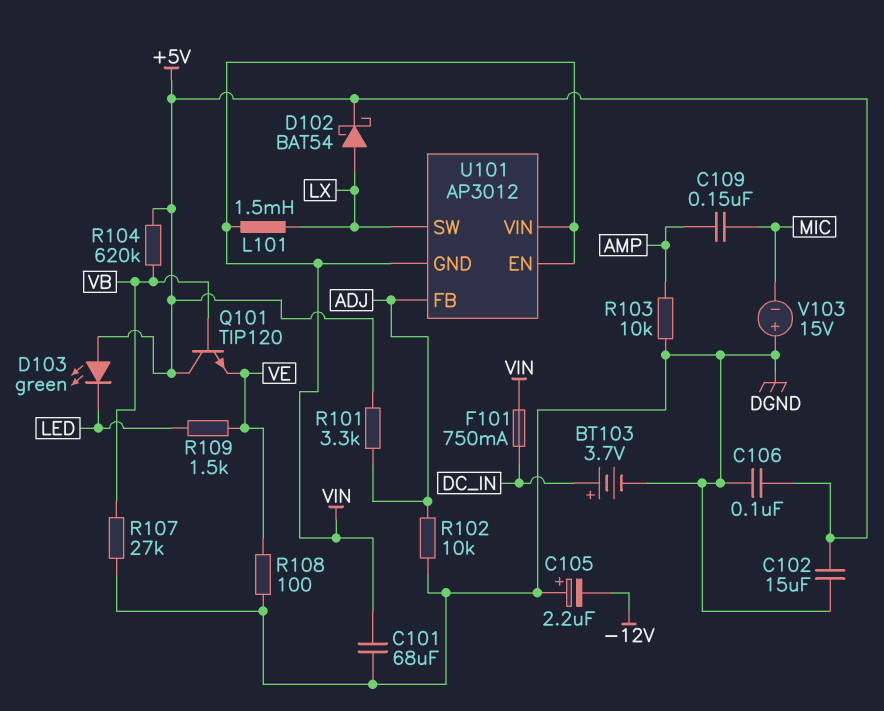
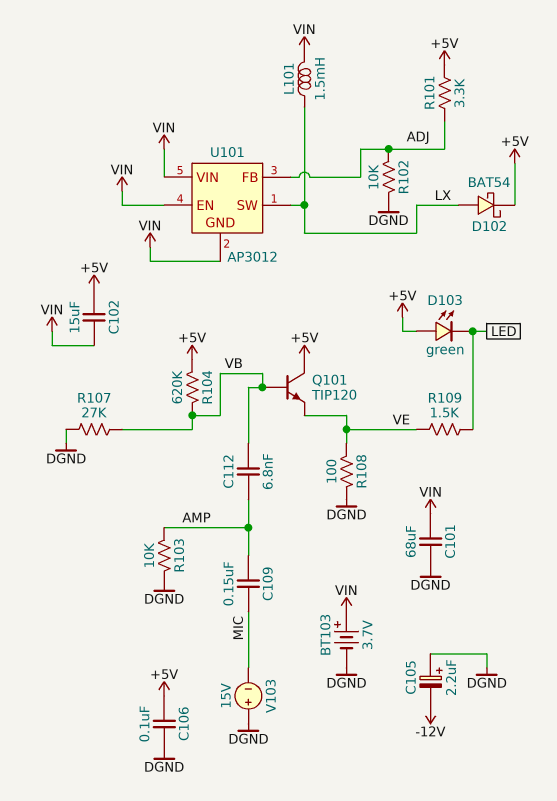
BT103: 3.7V (plus DC_IN, minus DGND) -> 3.7V (plus VIN, minus DGND)
C102: 15uF (+5V, DGND) -> 15uF (+5V, VIN)
C112: none -> 6.8nF (AMP, VB)
F101: 750mA (DC_IN, VIN) -> none

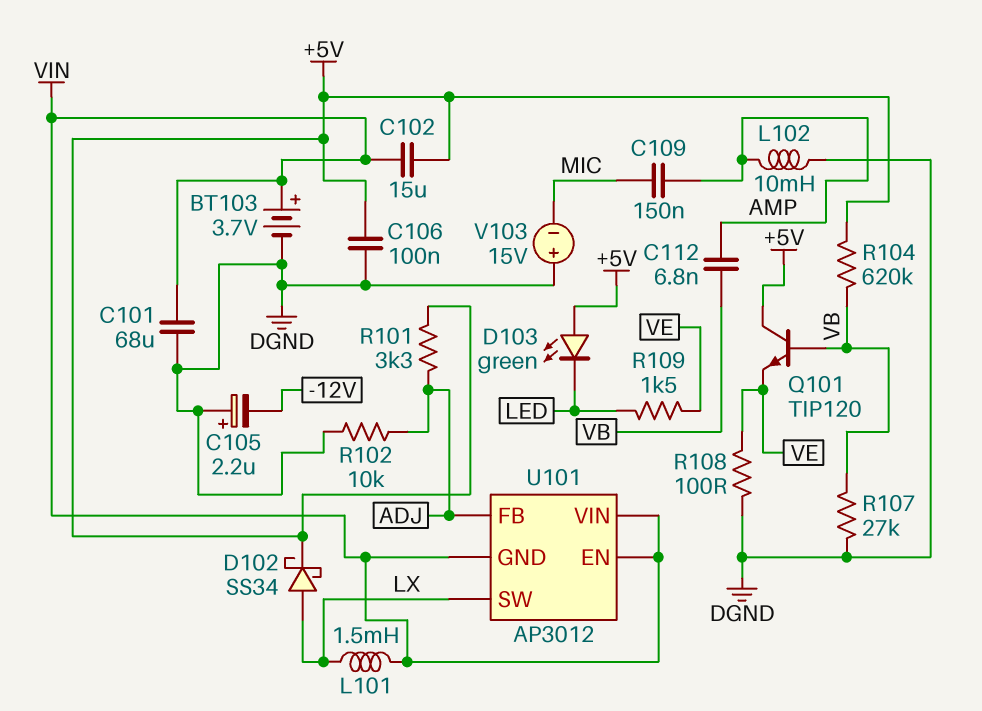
D102: schottky BAT54 (A LX, K +5V) -> schottky SS34 (A LX, K +5V)
L102: none -> 10mH (AMP, DGND)
R103: 10k (AMP, DGND) -> none

